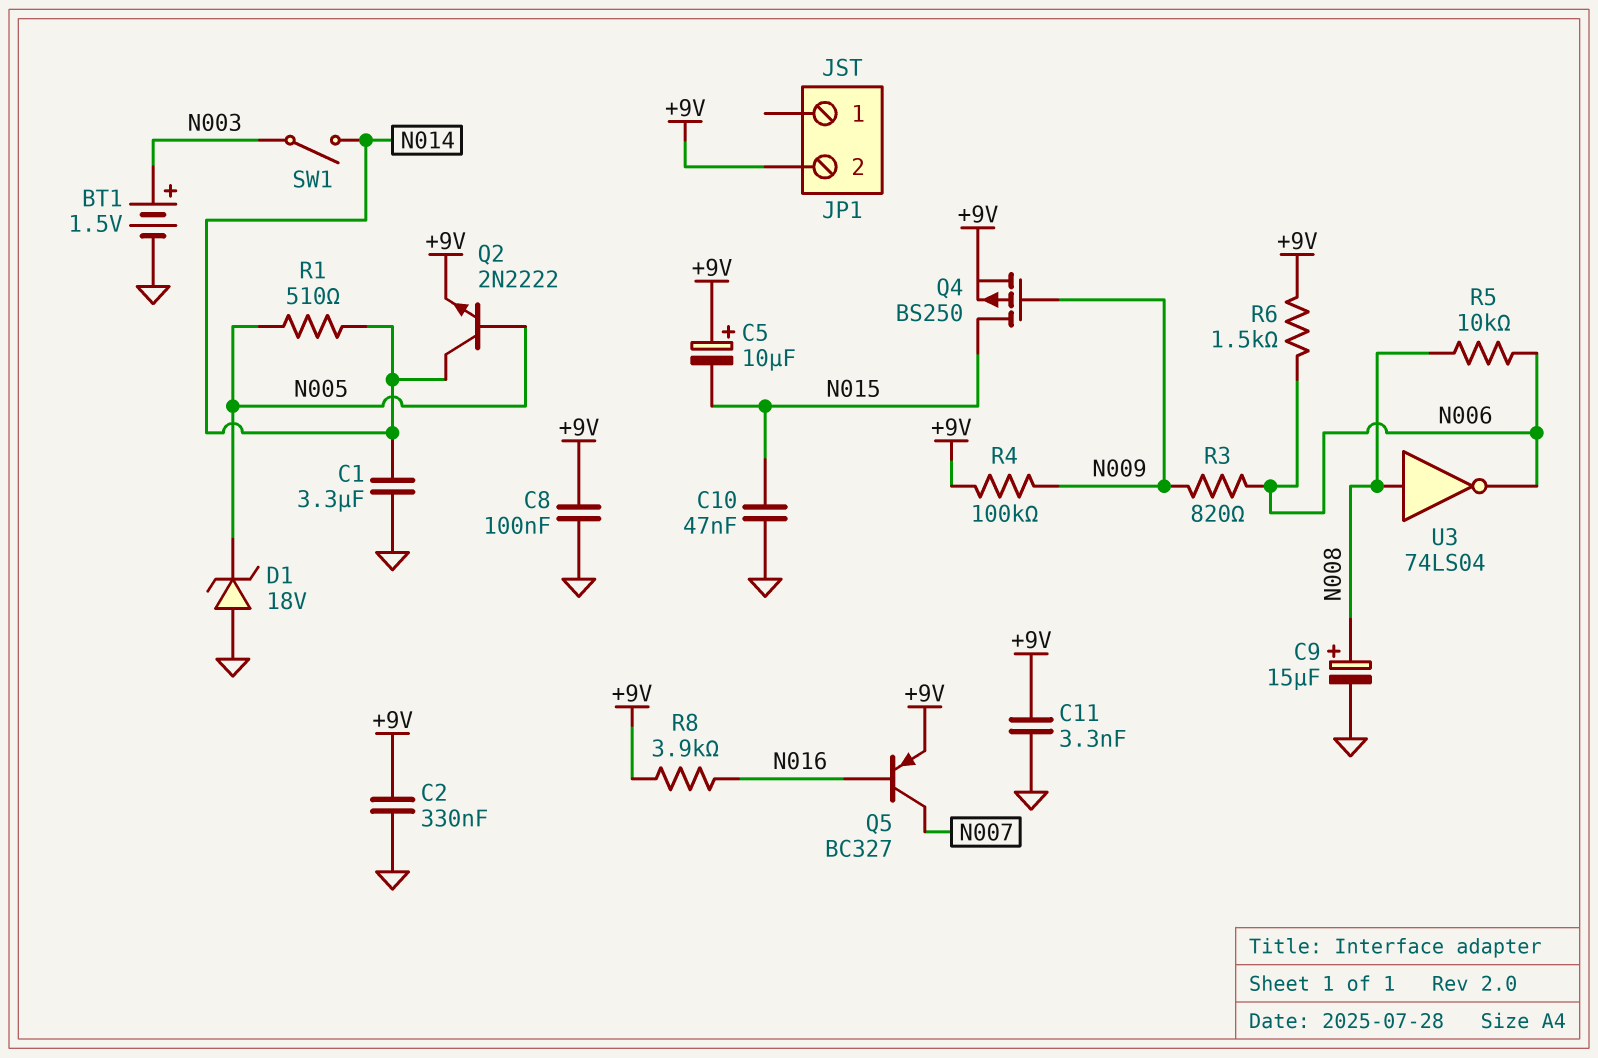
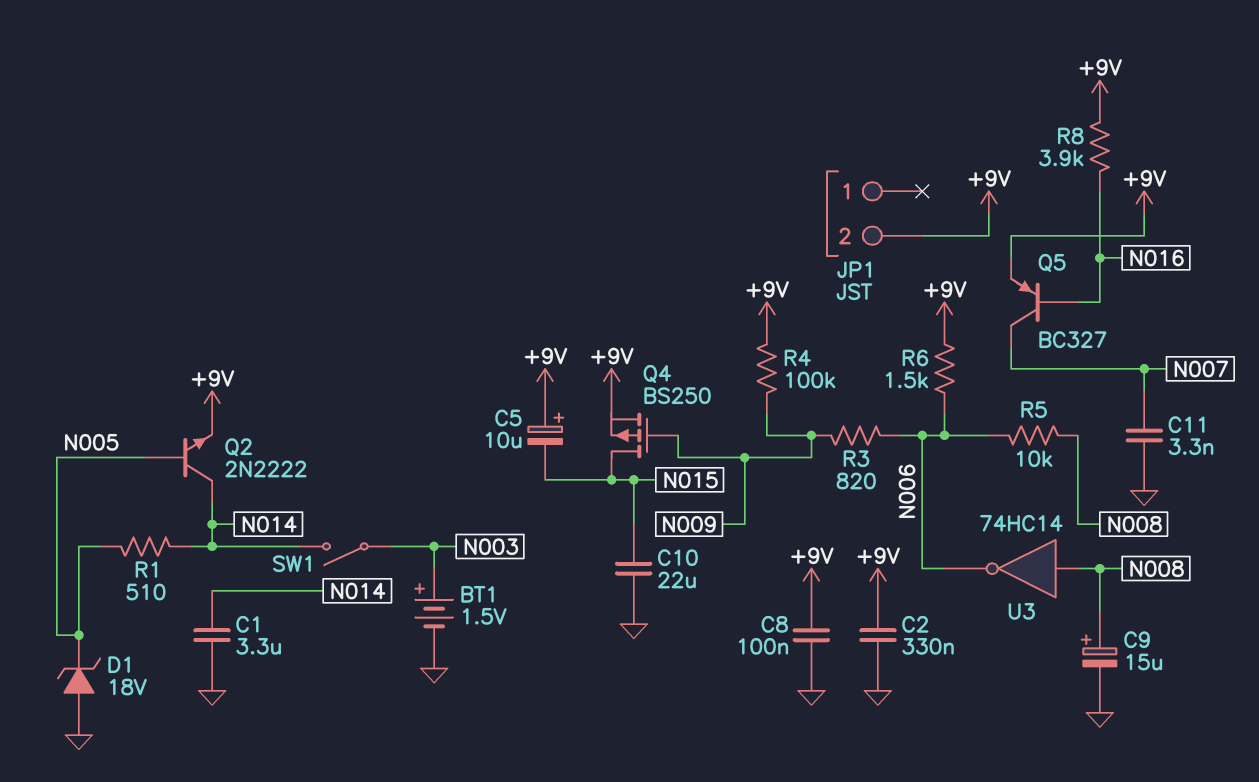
C10: 47nF (GND, N015) -> 22uF (GND, N015)
C11: 3.3nF (+9V, GND) -> 3.3nF (GND, N007)
U3: NOT 74LS04 (in N008, out N006) -> NOT 74HC14 (in N008, out N006)

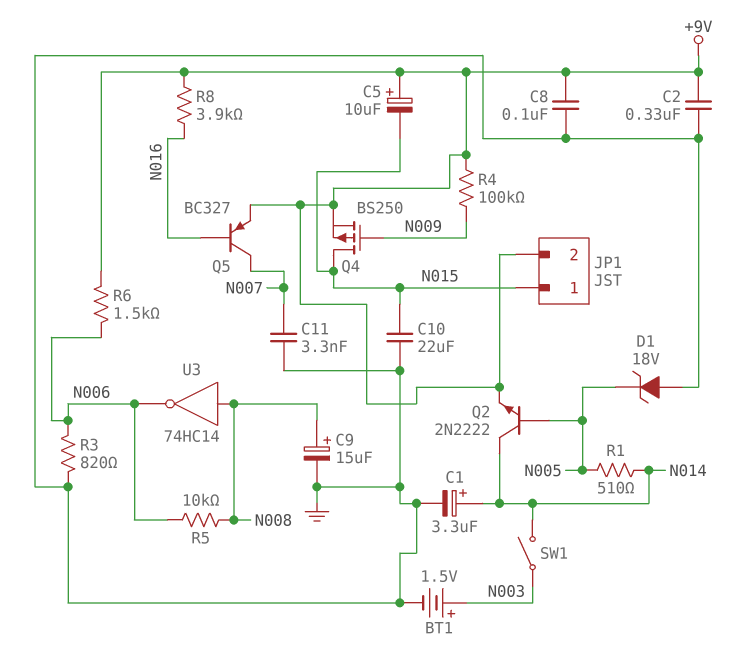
C1: 3.3uF (GND, N014) -> 3.3uF (plus N014, minus GND)
JP1 pin 1: none -> N015
R3: 820 (N006, N009) -> 820 (GND, N006)

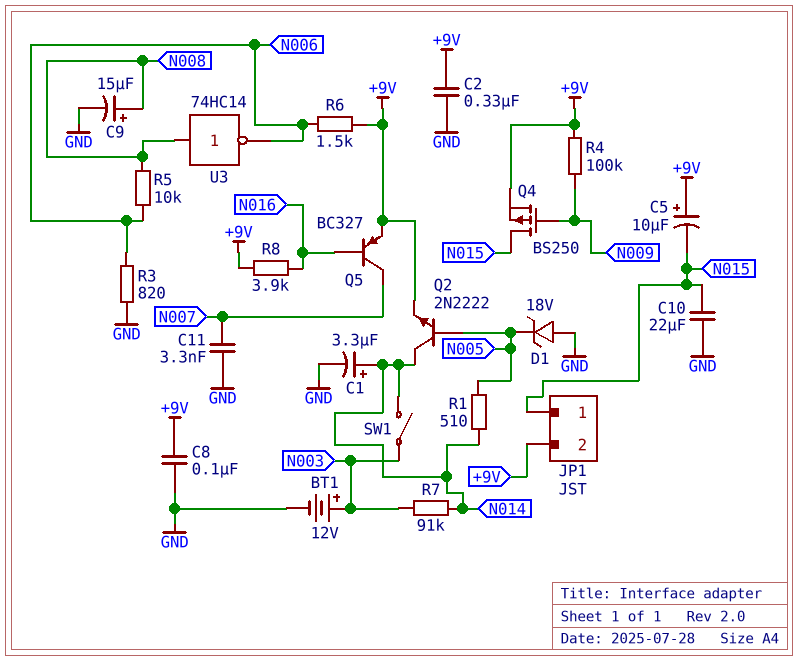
BT1: 1.5V (plus N003, minus GND) -> 12V (plus N003, minus GND)
R7: none -> 91k (N003, N014)

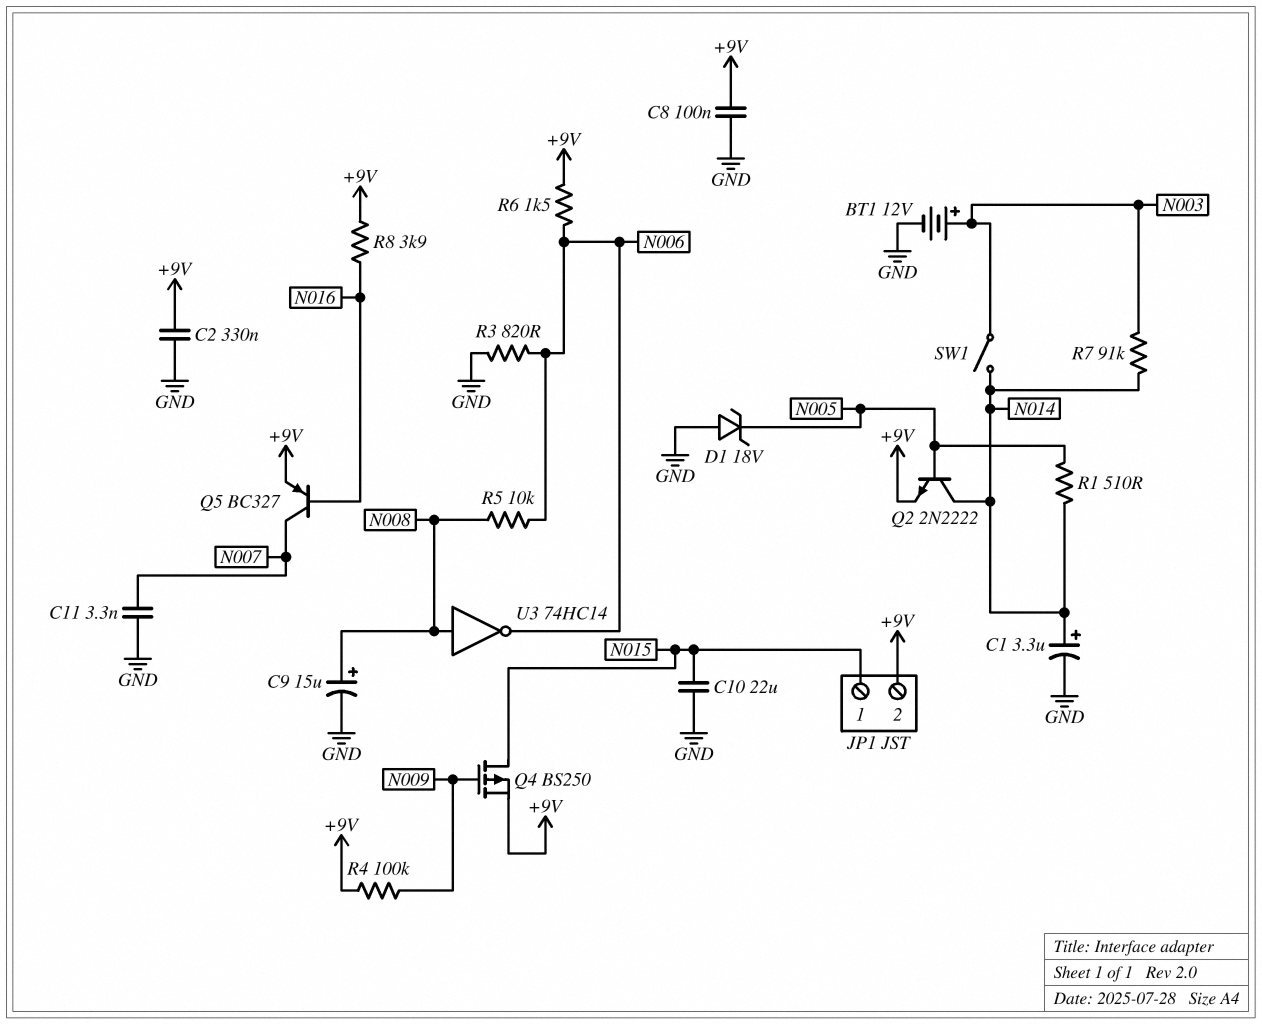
C5: 10uF (plus +9V, minus N015) -> none

